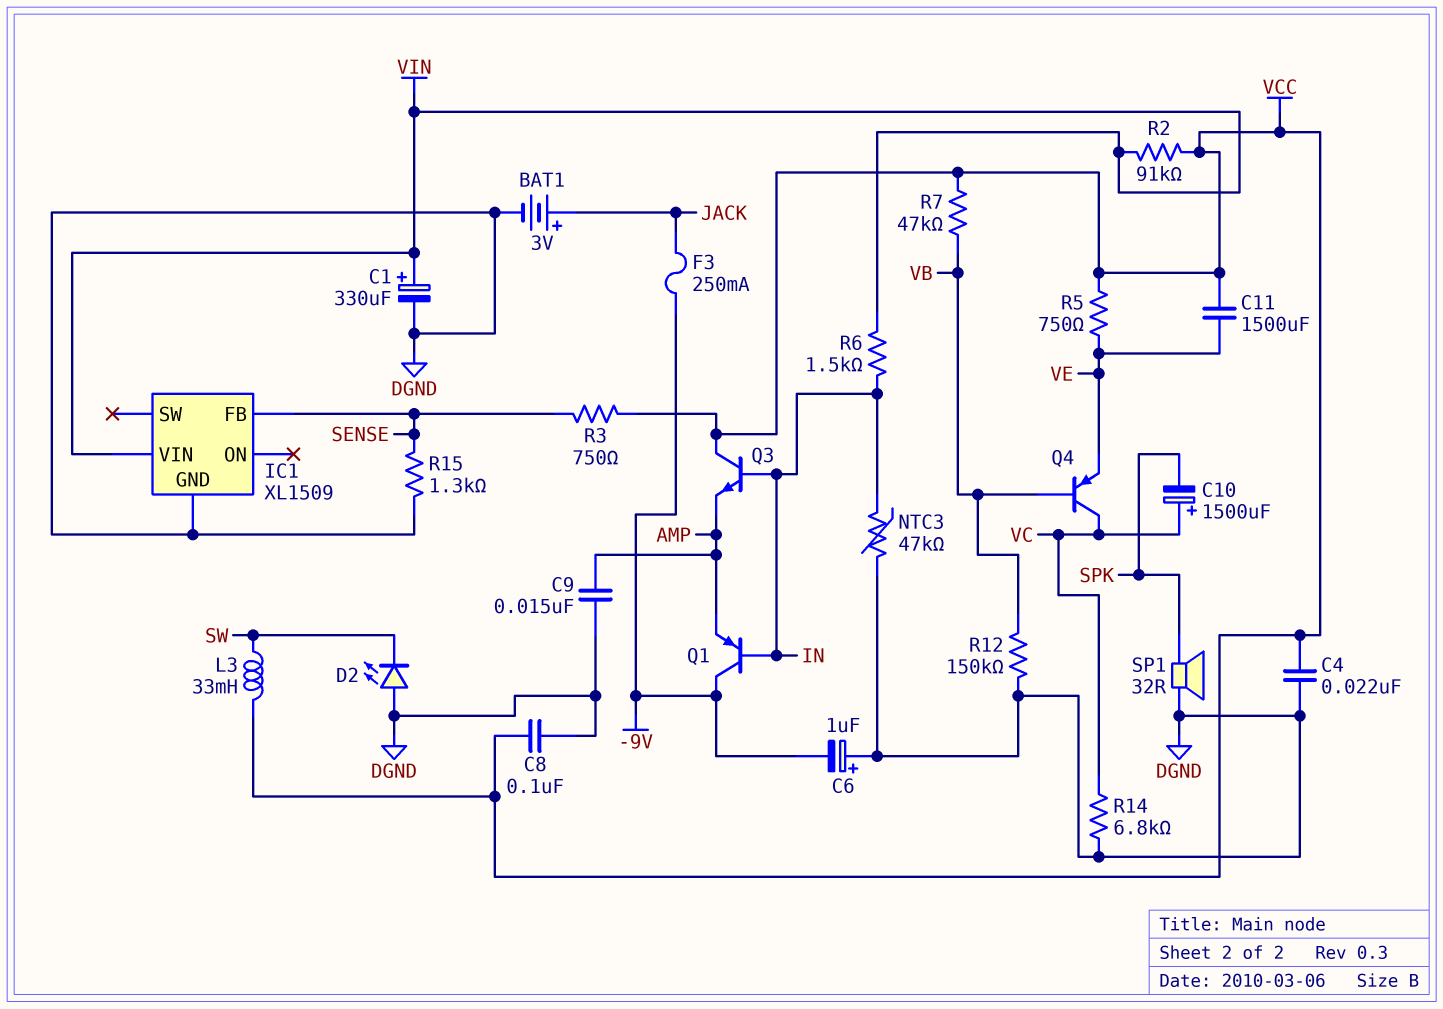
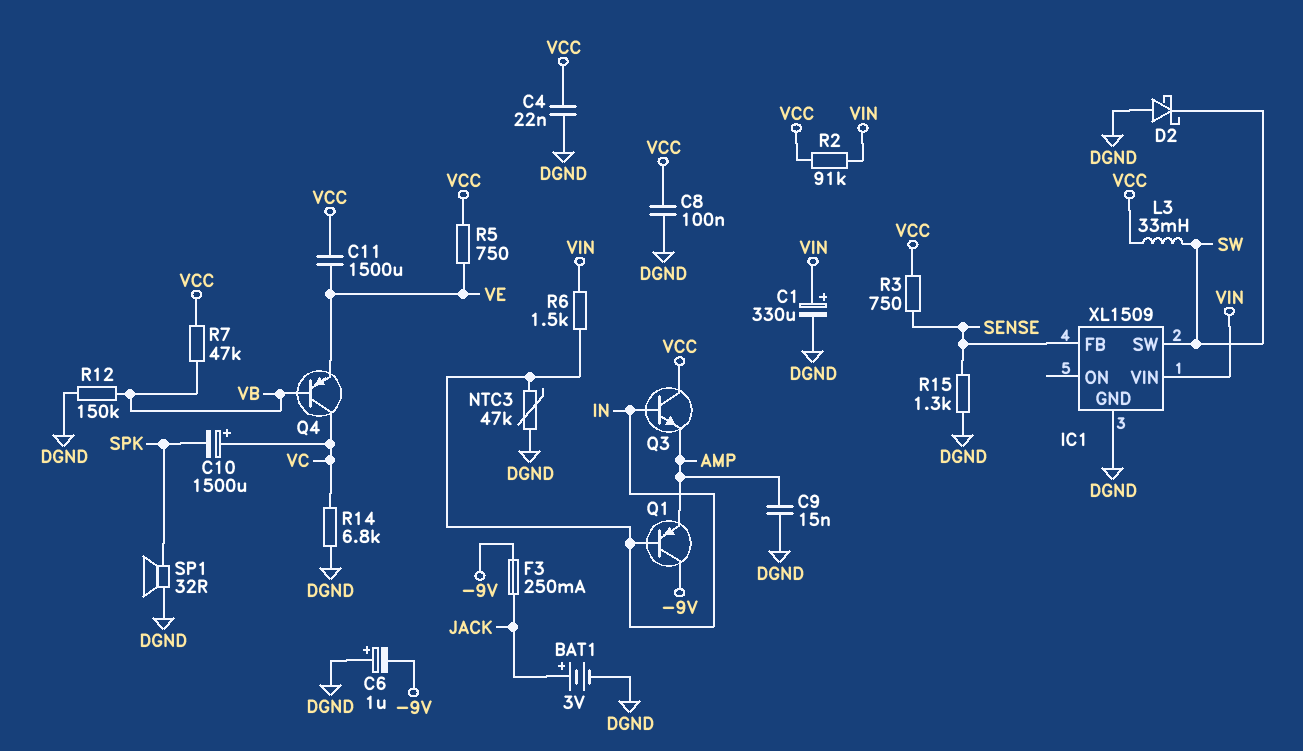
D2: LED (A DGND, K SW) -> schottky (A DGND, K SW)
IC1 pin SW: none -> SW

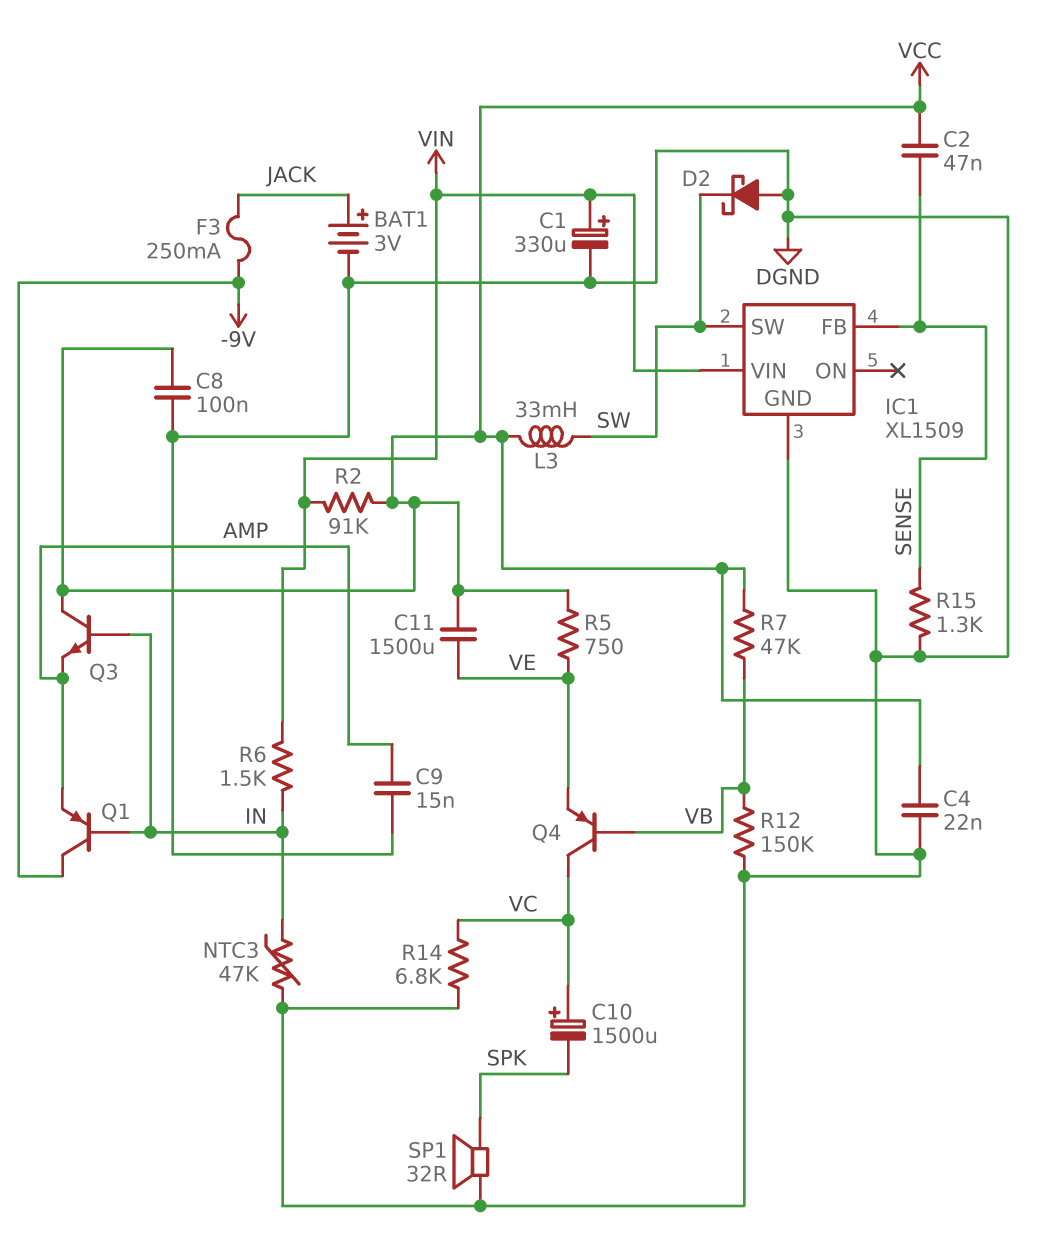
C2: none -> 47nF (SENSE, VCC)
C6: 1uF (plus DGND, minus -9V) -> none
R3: 750 (SENSE, VCC) -> none

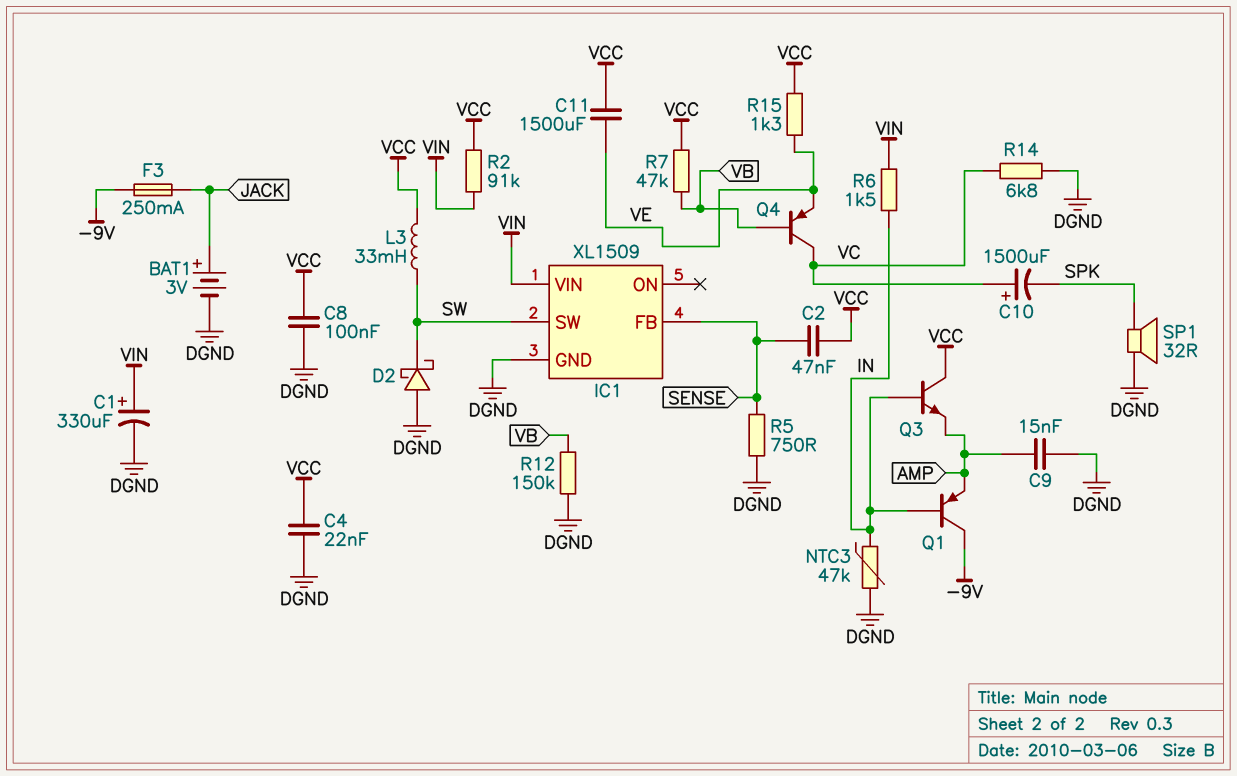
R5: 750 (VCC, VE) -> 750 (DGND, SENSE)
R15: 1.3k (DGND, SENSE) -> 1.3k (VCC, VE)

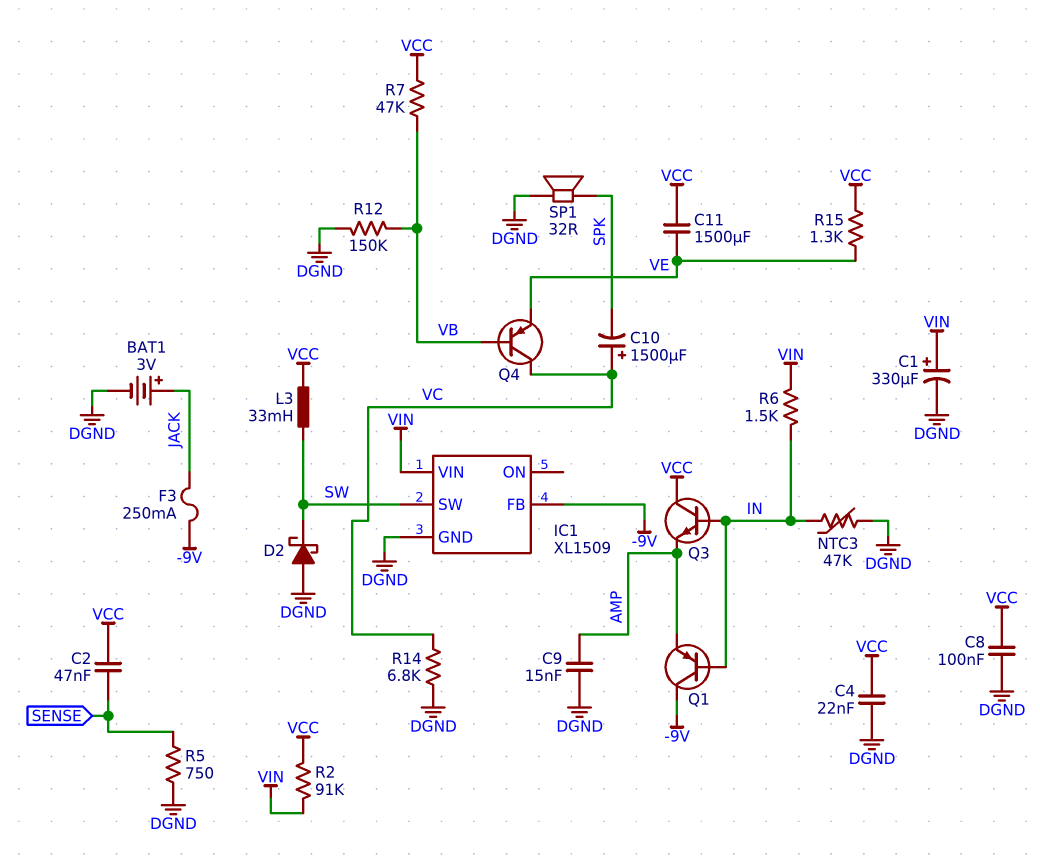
IC1 pin FB: SENSE -> -9V

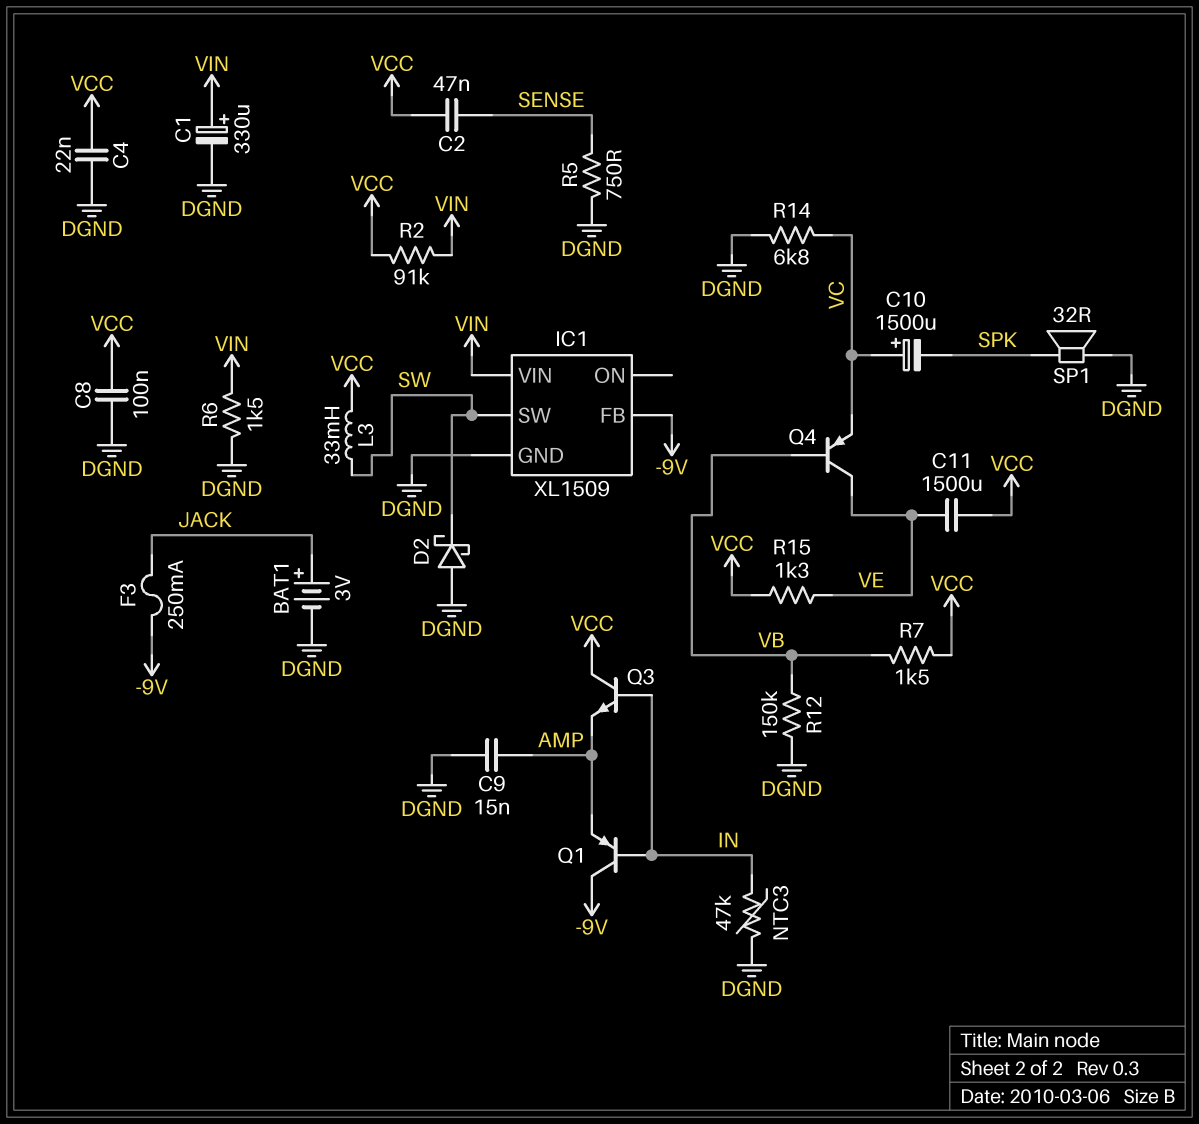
Q4: PNP (B VB, C VC, E VE) -> PNP (B VB, C VE, E VC)
R6: 1.5k (IN, VIN) -> 1.5k (DGND, VIN)
R7: 47k (VB, VCC) -> 1.5k (VB, VCC)

